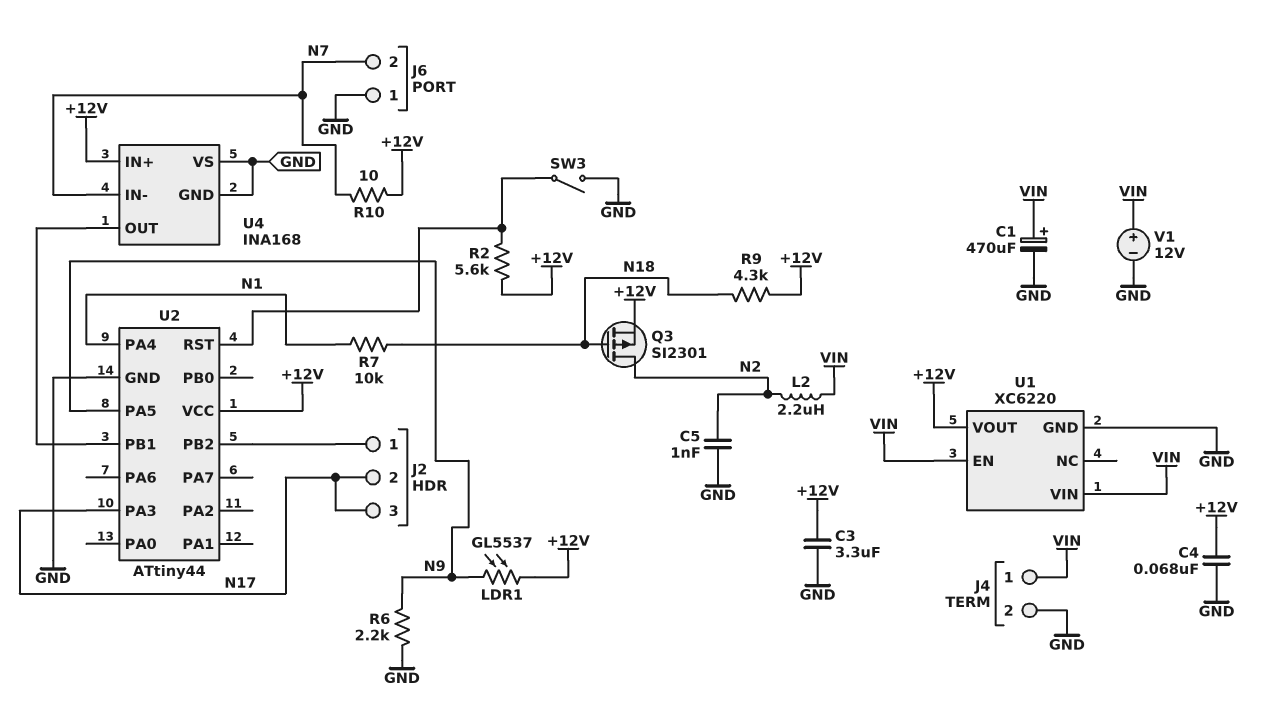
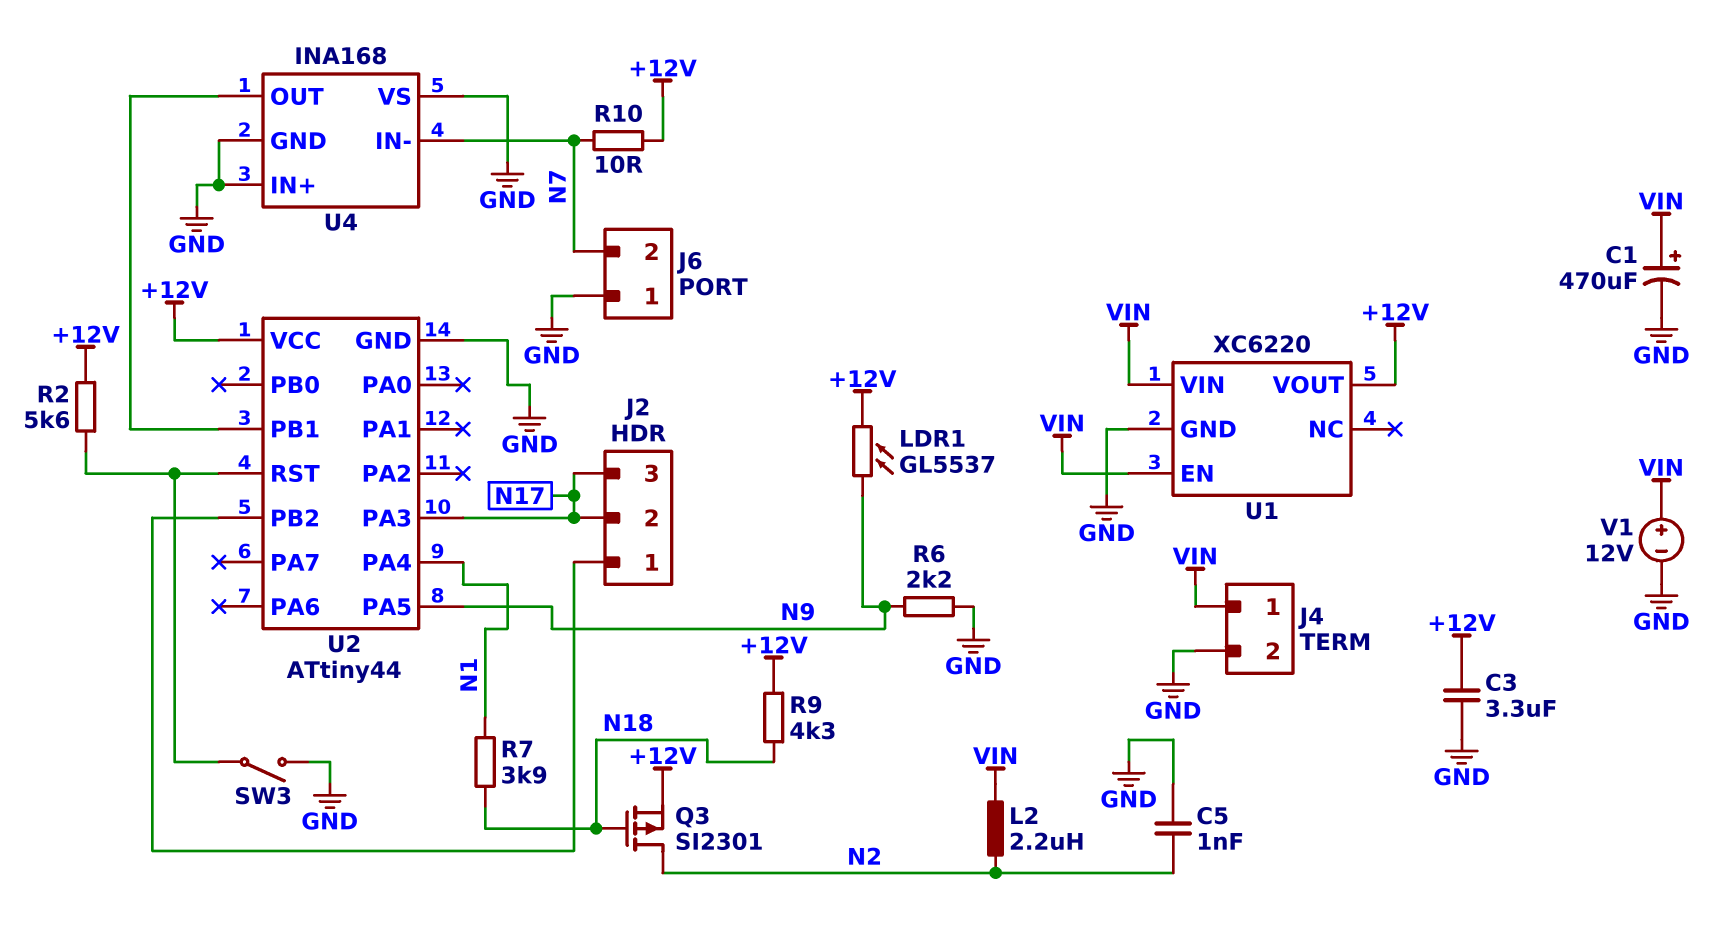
C4: 68nF (+12V, GND) -> none
R7: 10k (N1, N18) -> 3.9k (N1, N18)
U4 pin IN+: +12V -> GND

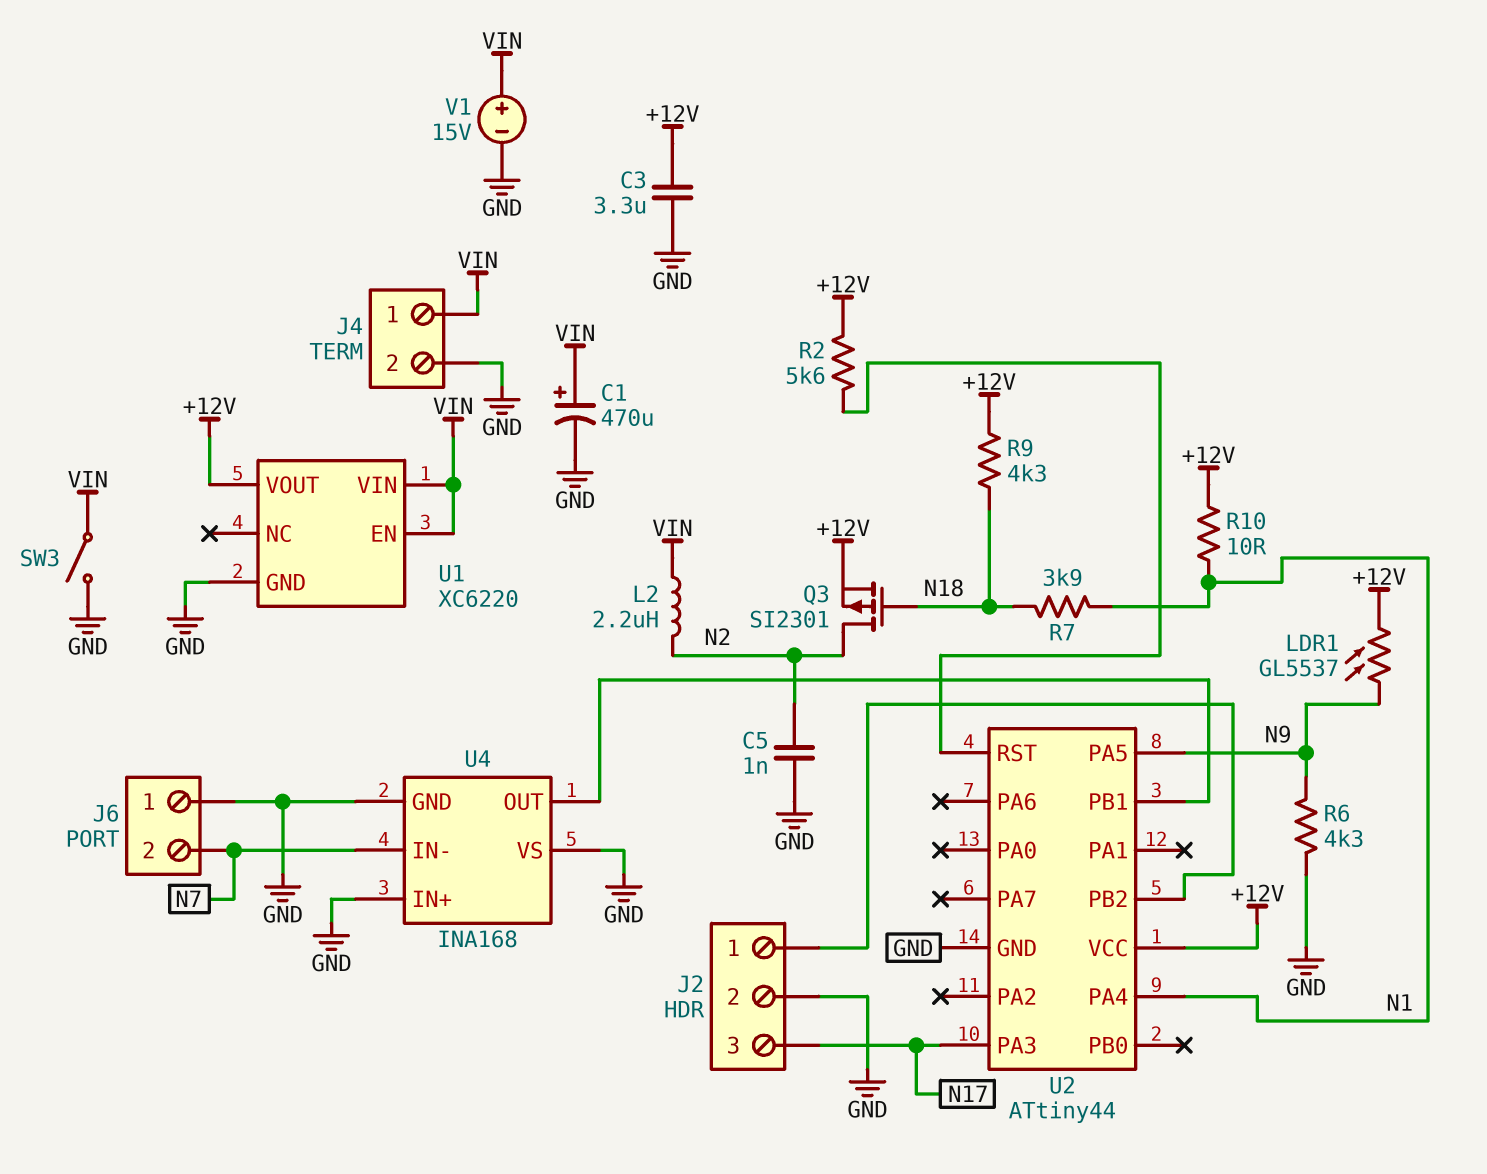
J2 pin 2: N17 -> GND
R6: 2.2k (GND, N9) -> 4.3k (GND, N9)
R10: 10 (+12V, N7) -> 10 (+12V, N1)
SW3: switch (GND, U2/RST) -> switch (GND, VIN)
V1: 12V (plus VIN, minus GND) -> 15V (plus VIN, minus GND)

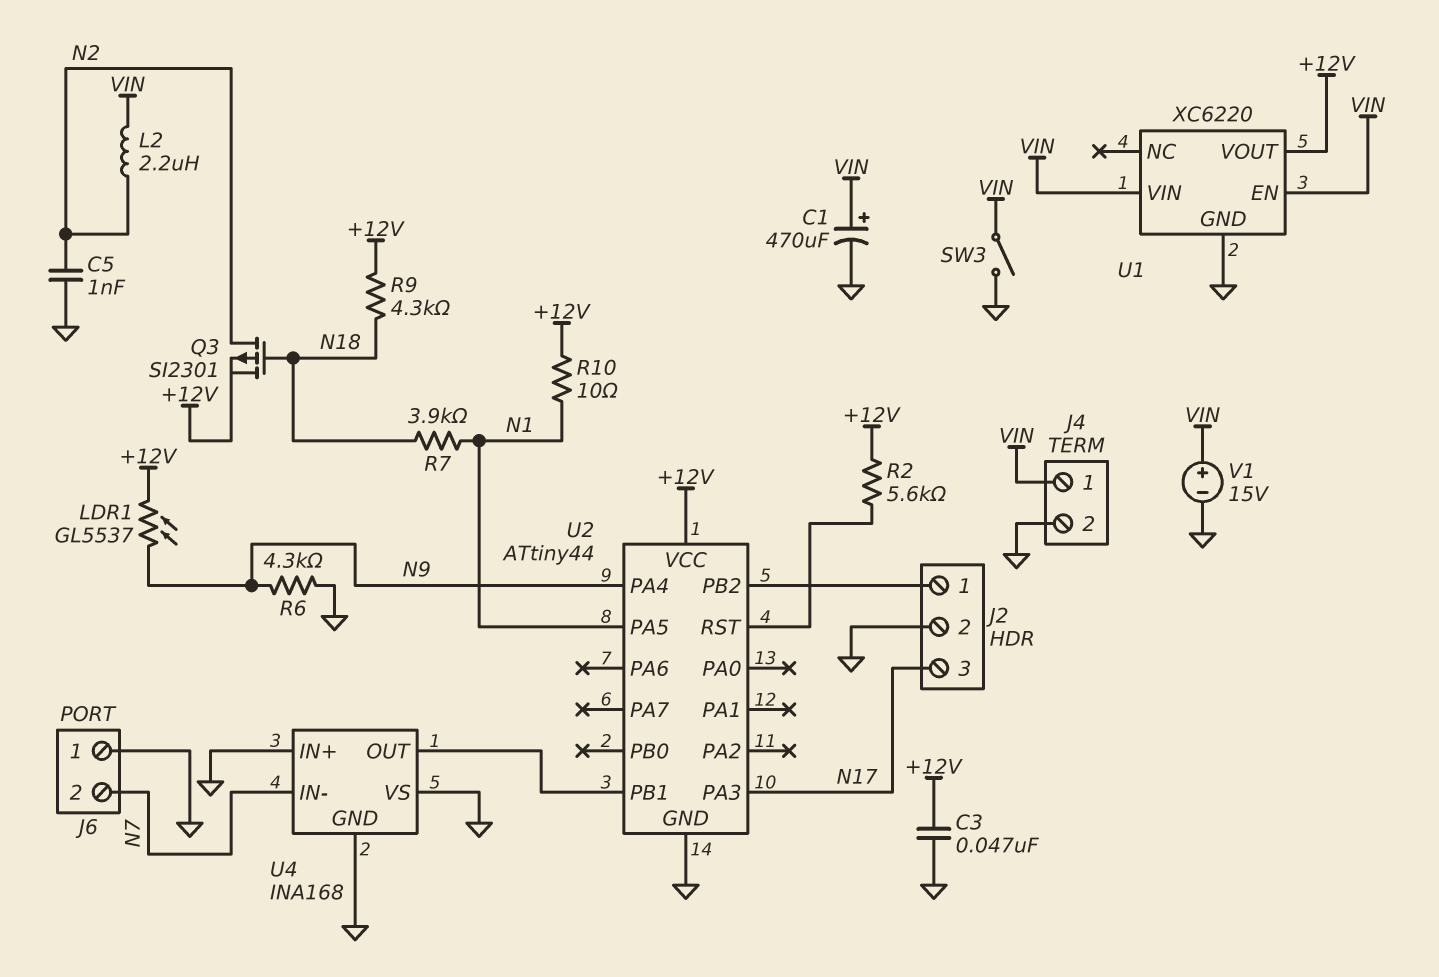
C3: 3.3uF (+12V, GND) -> 47nF (+12V, GND)
U2 pin PA4: N1 -> N9
U2 pin PA5: N9 -> N1

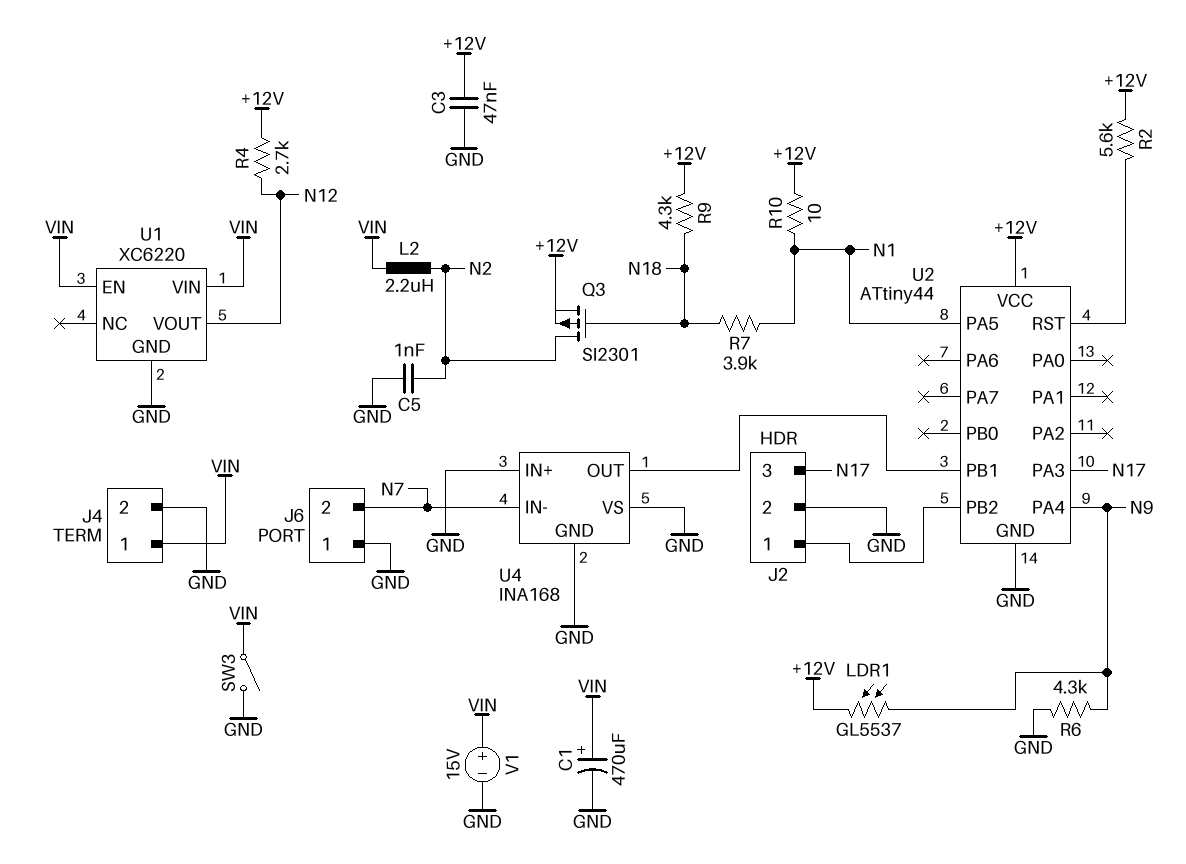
R4: none -> 2.7k (+12V, N12)
U1 pin VOUT: +12V -> N12

